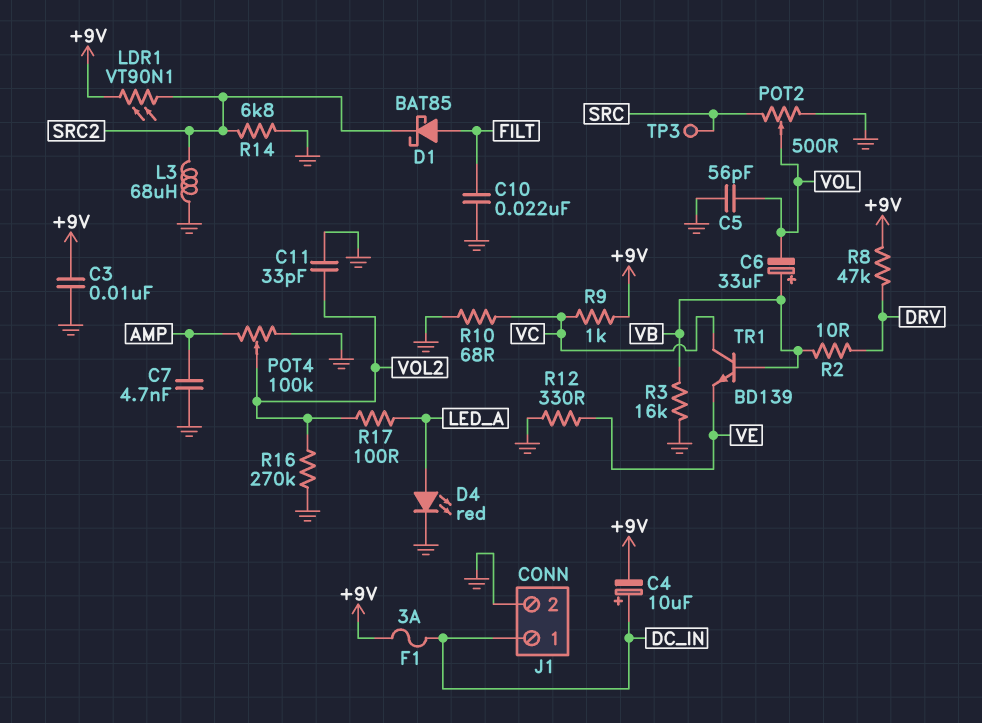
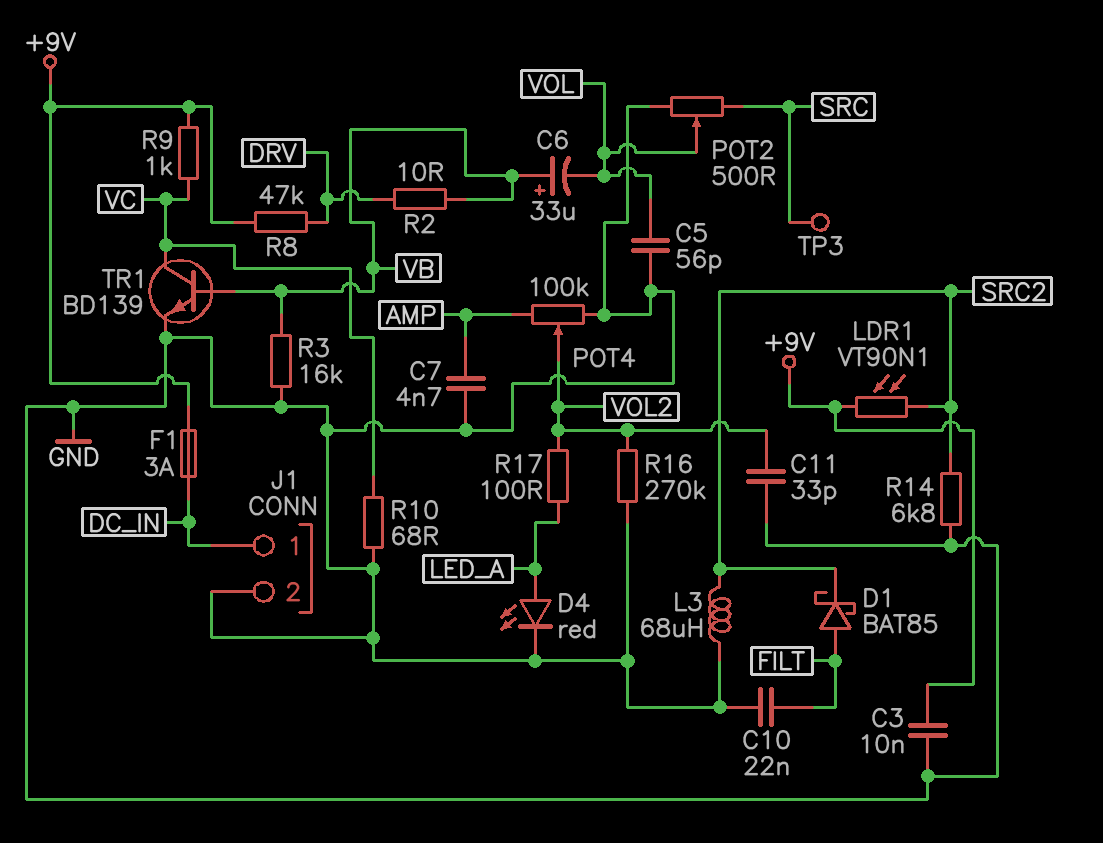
C4: 10uF (plus DC_IN, minus +9V) -> none
R12: 330 (GND, VE) -> none
TR1: NPN BD139 (B VB, C VC, E VE) -> NPN BD139 (B VB, C VC, E GND)

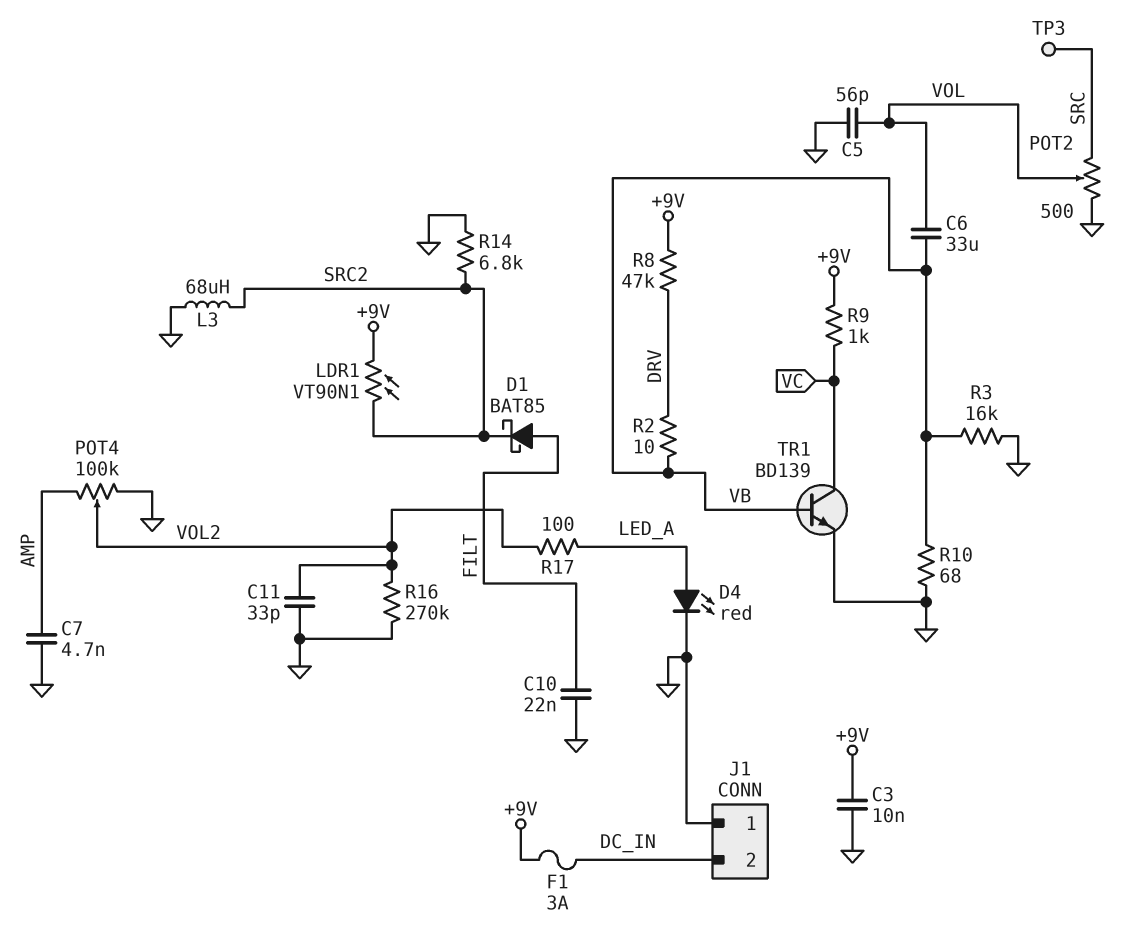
C6: 33uF (plus VB, minus VOL) -> 33uF (VB, VOL)
J1 pin 1: DC_IN -> GND
J1 pin 2: GND -> DC_IN
R10: 68 (GND, VC) -> 68 (GND, VB)

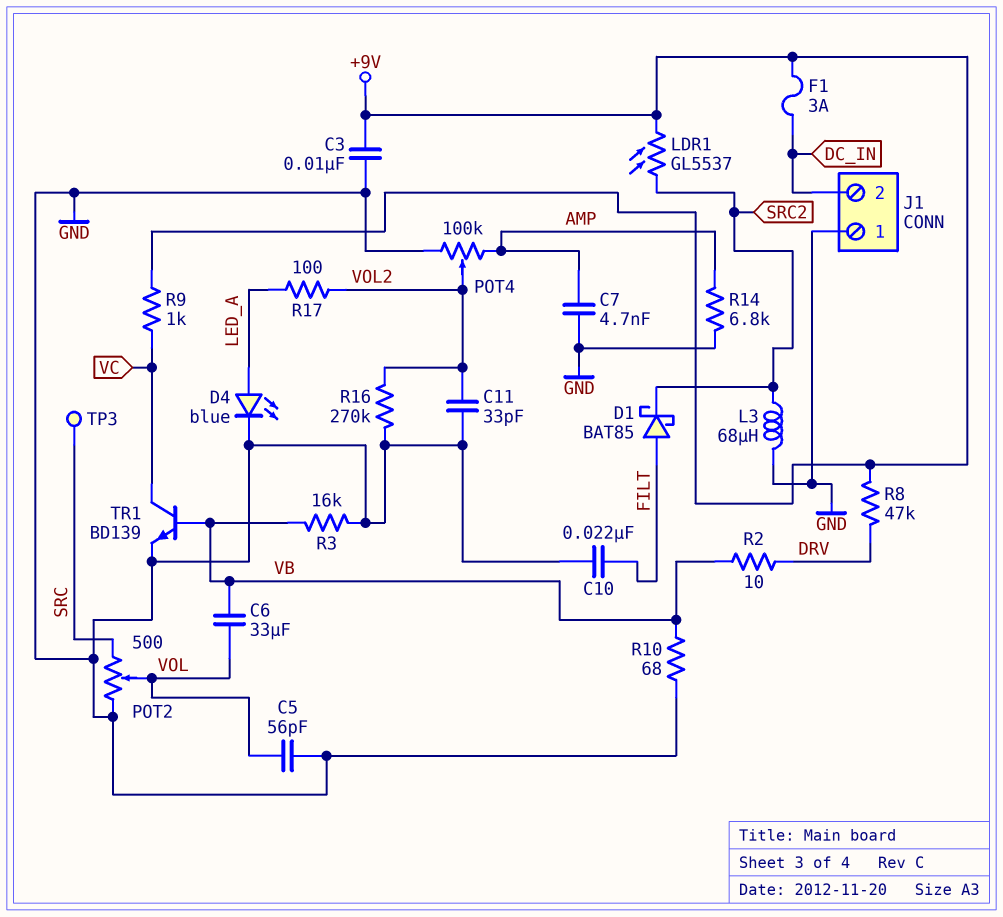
D4: LED red (A LED_A, K GND) -> LED blue (A LED_A, K GND)
LDR1: VT90N1 (+9V, SRC2) -> GL5537 (+9V, SRC2)
R14: 6.8k (GND, SRC2) -> 6.8k (AMP, GND)

